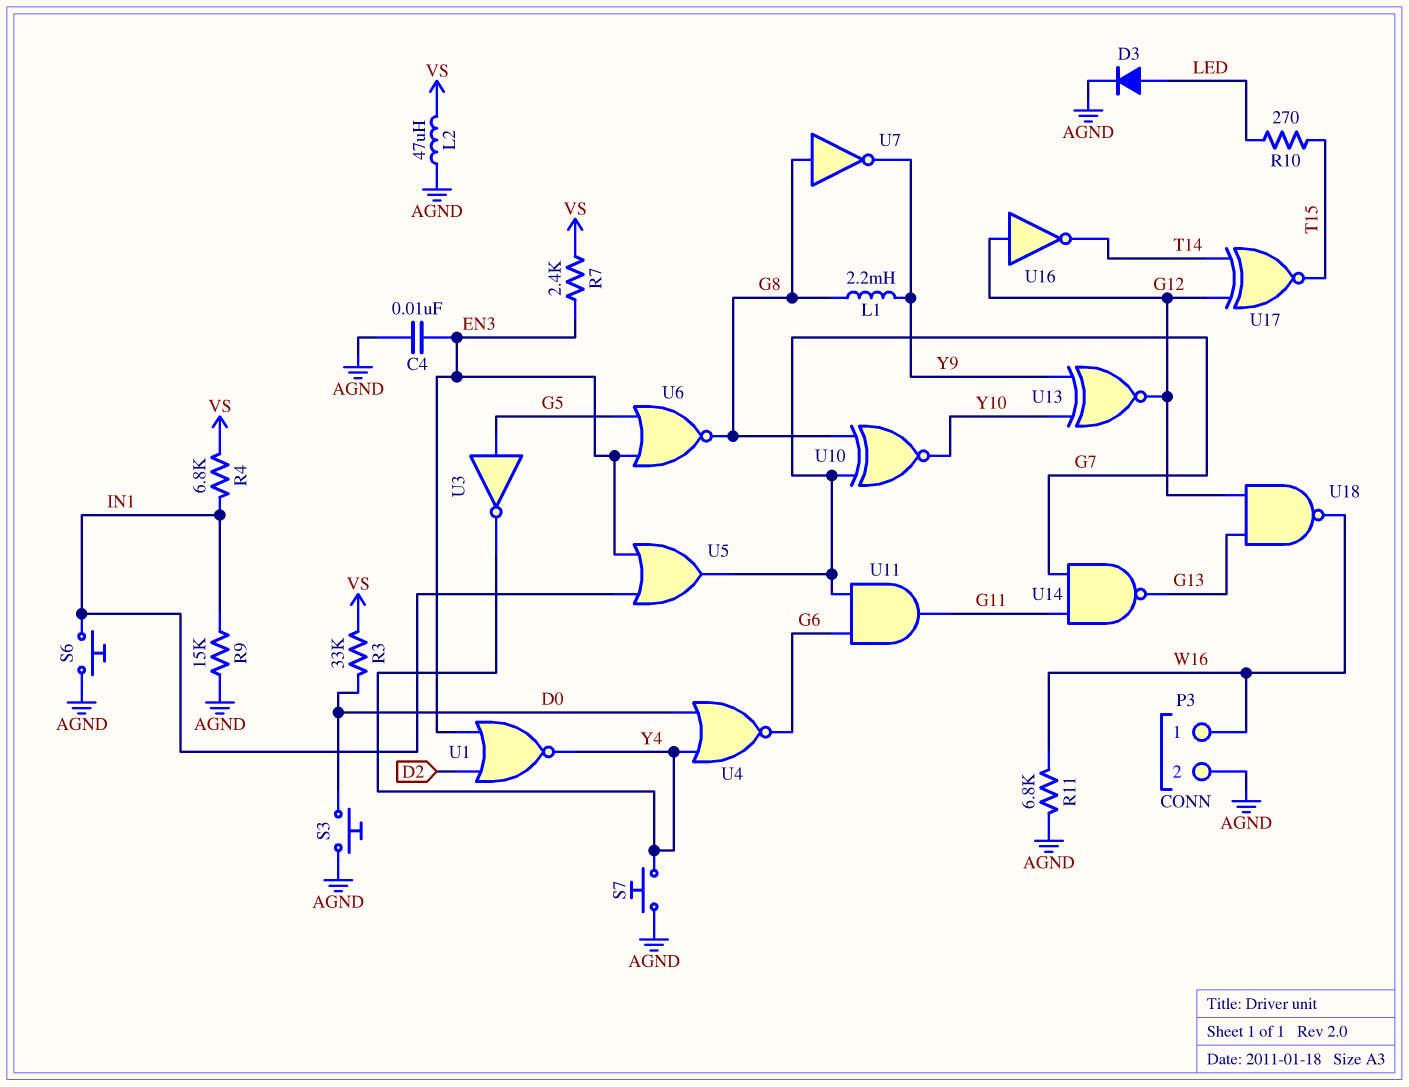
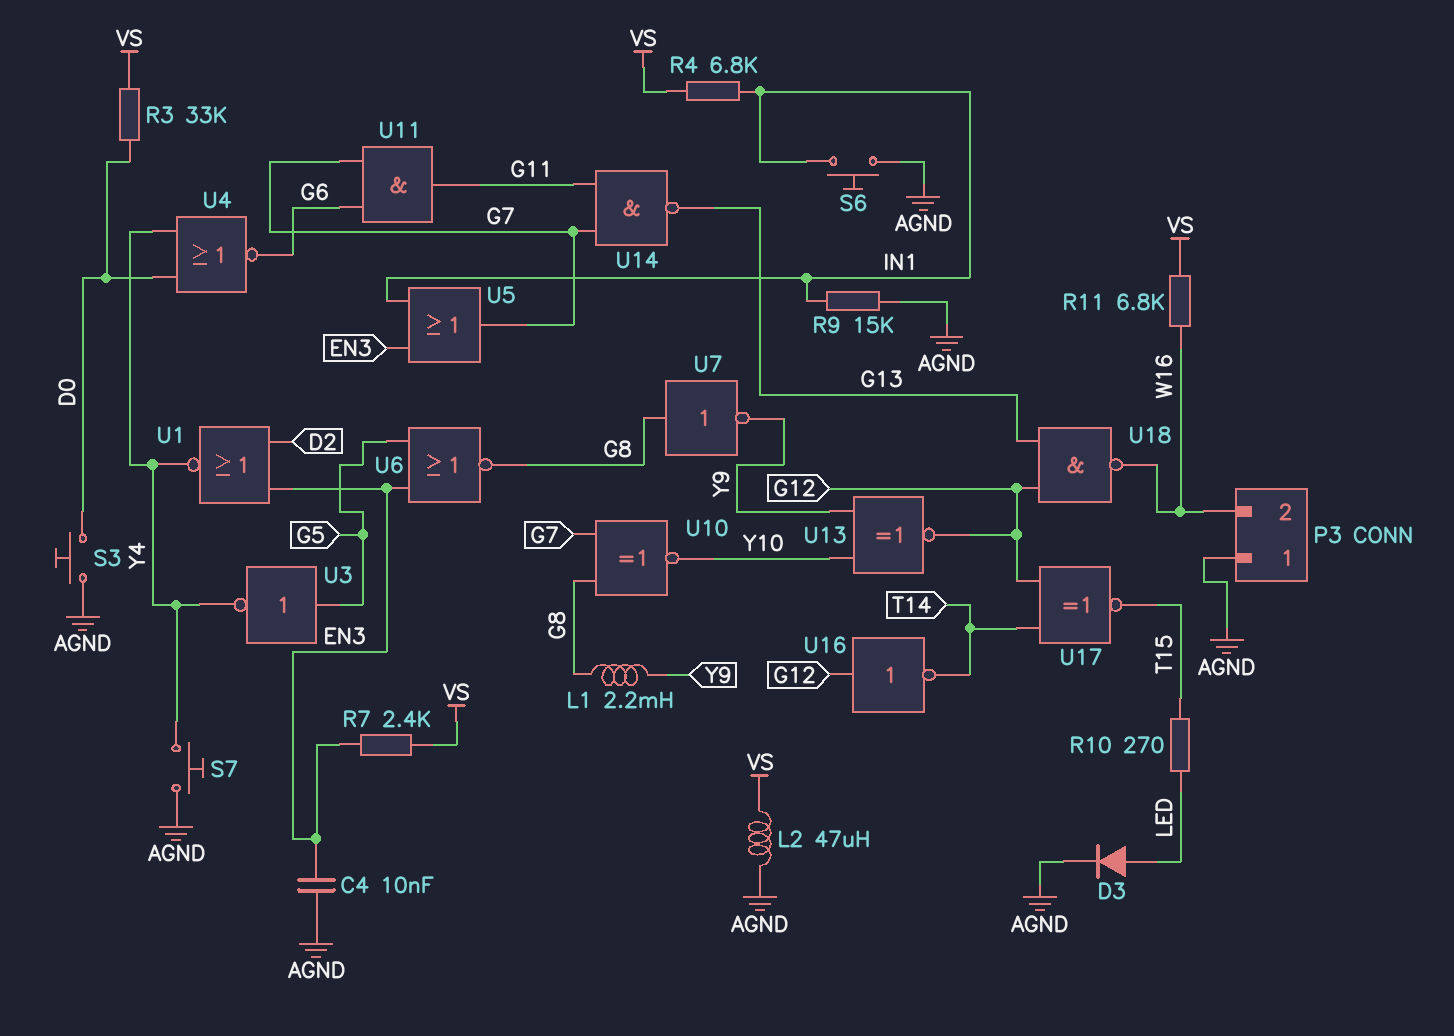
P3 pin 1: W16 -> AGND
P3 pin 2: AGND -> W16
R11: 6.8k (AGND, W16) -> 6.8k (VS, W16)

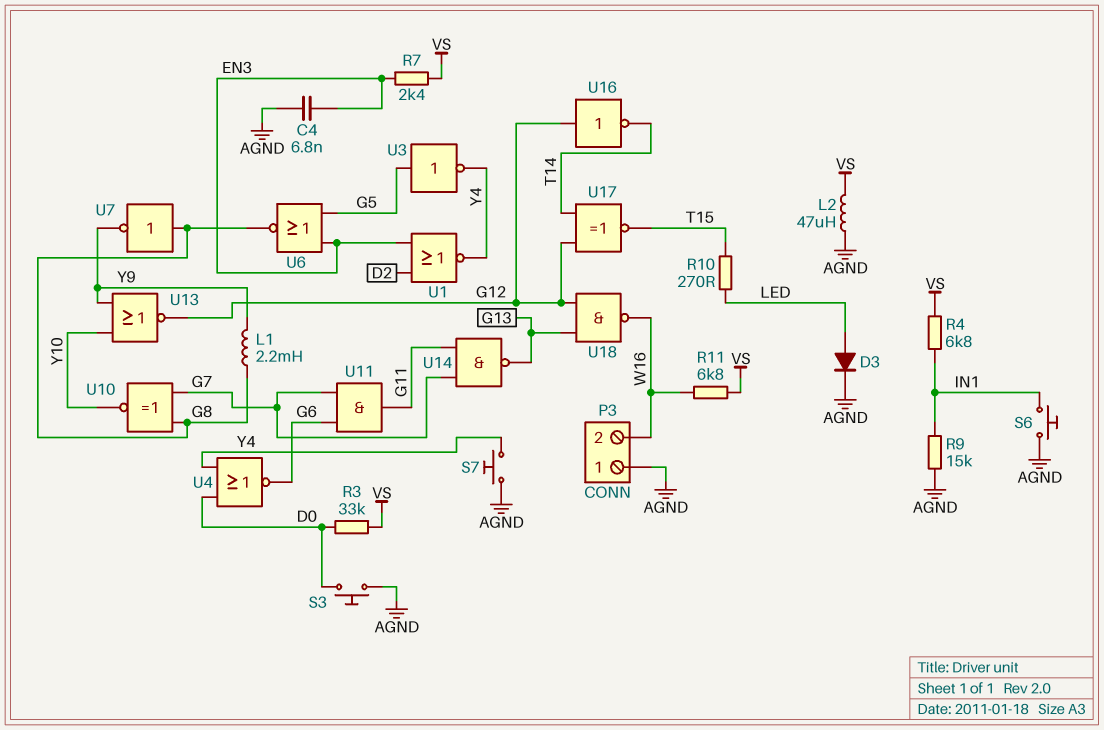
C4: 10nF (AGND, EN3) -> 6.8nF (AGND, EN3)
U5: OR (in EN3, in IN1, out G7) -> none
U13: XNOR (in Y9, in Y10, out G12) -> NOR (in Y9, in Y10, out G12)

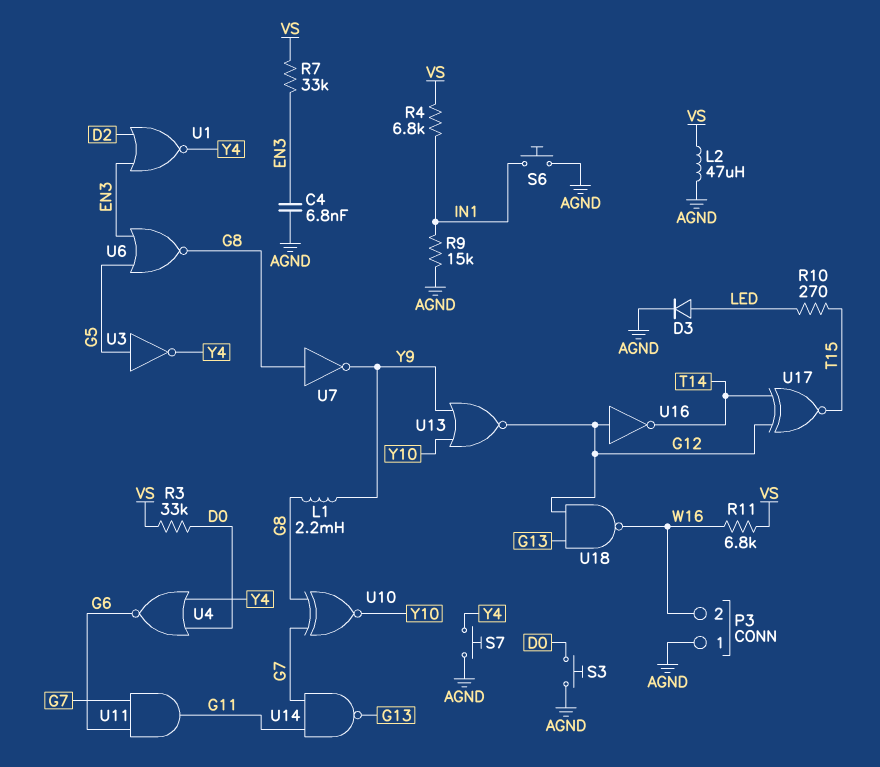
R7: 2.4k (EN3, VS) -> 33k (EN3, VS)

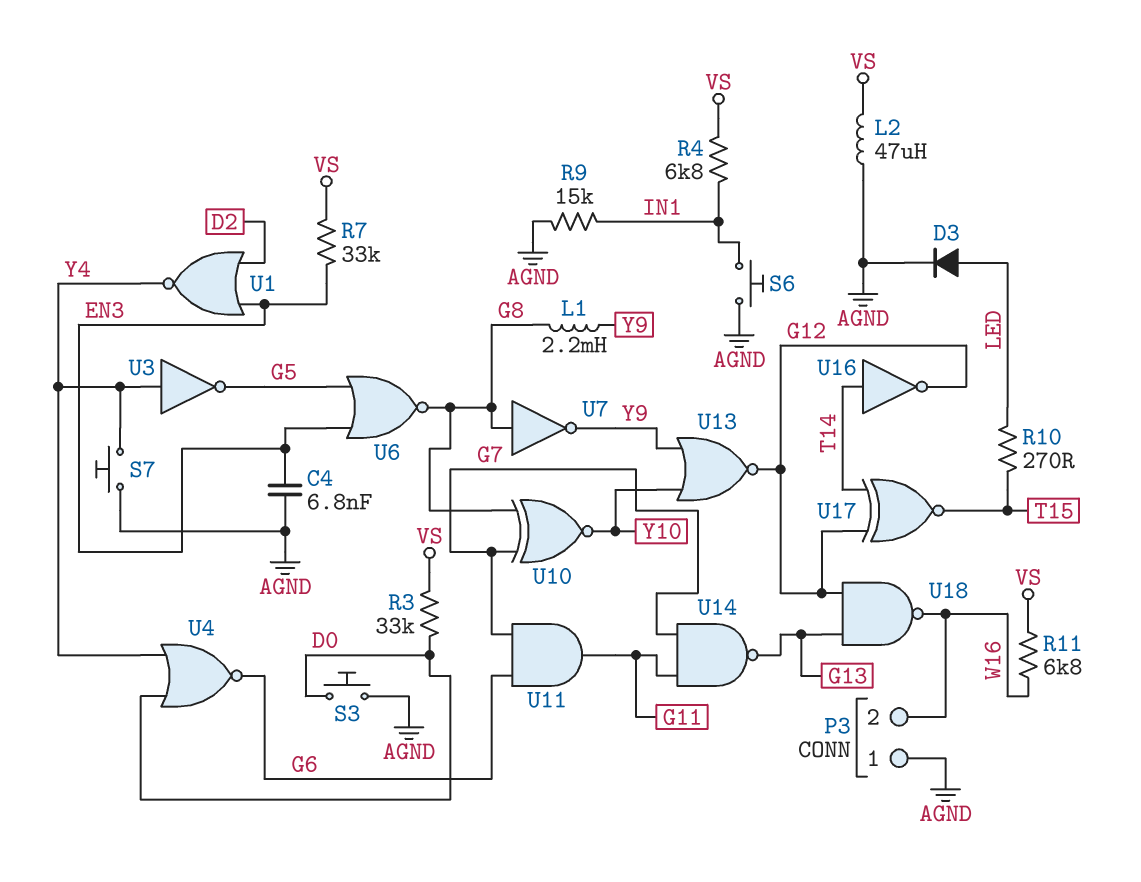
U3: NOT (in G5, out Y4) -> NOT (in Y4, out G5)
U16: NOT (in G12, out T14) -> NOT (in T14, out G12)

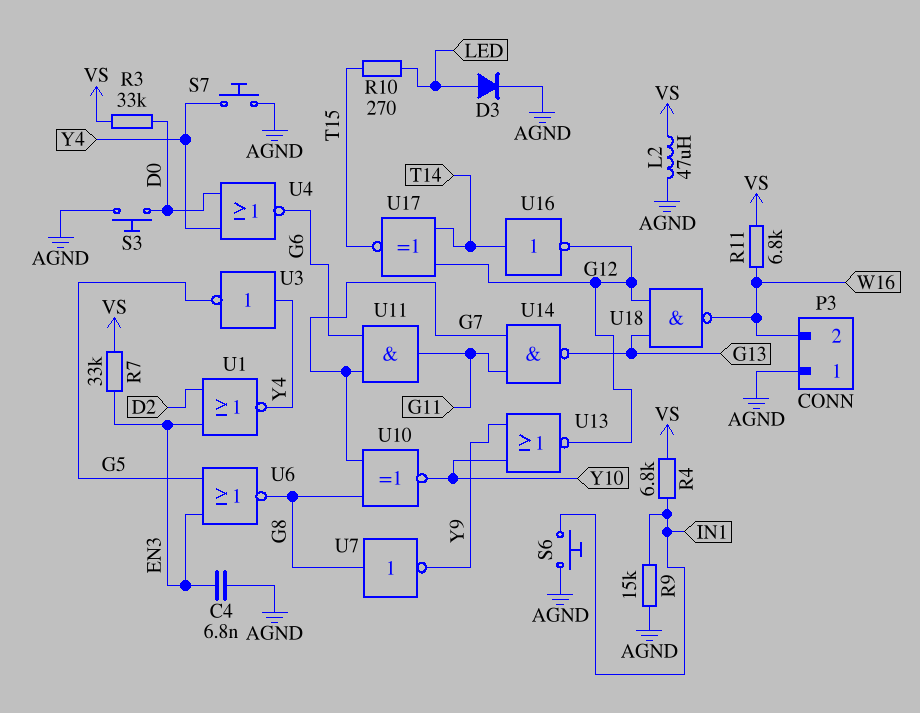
L1: 2.2mH (G8, Y9) -> none

